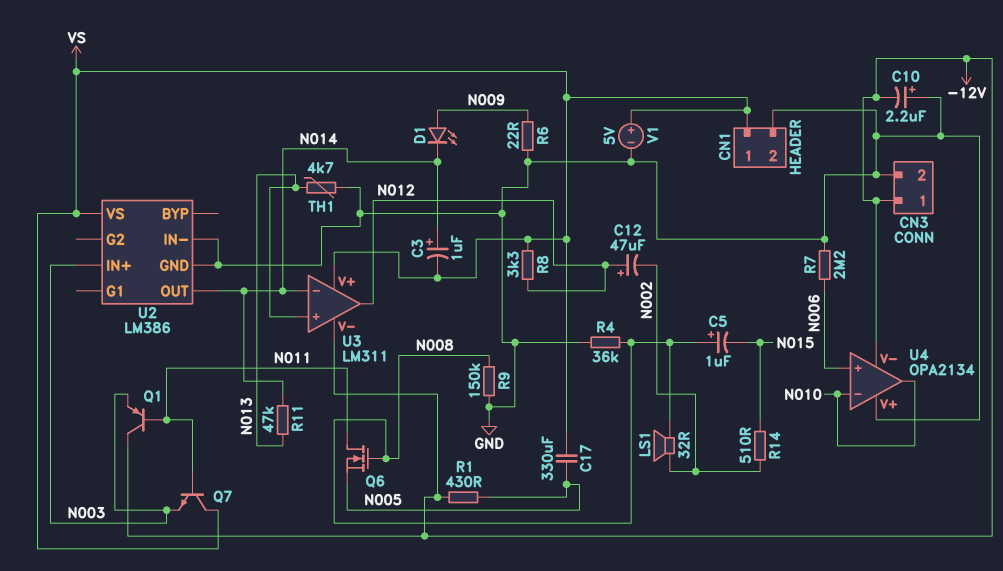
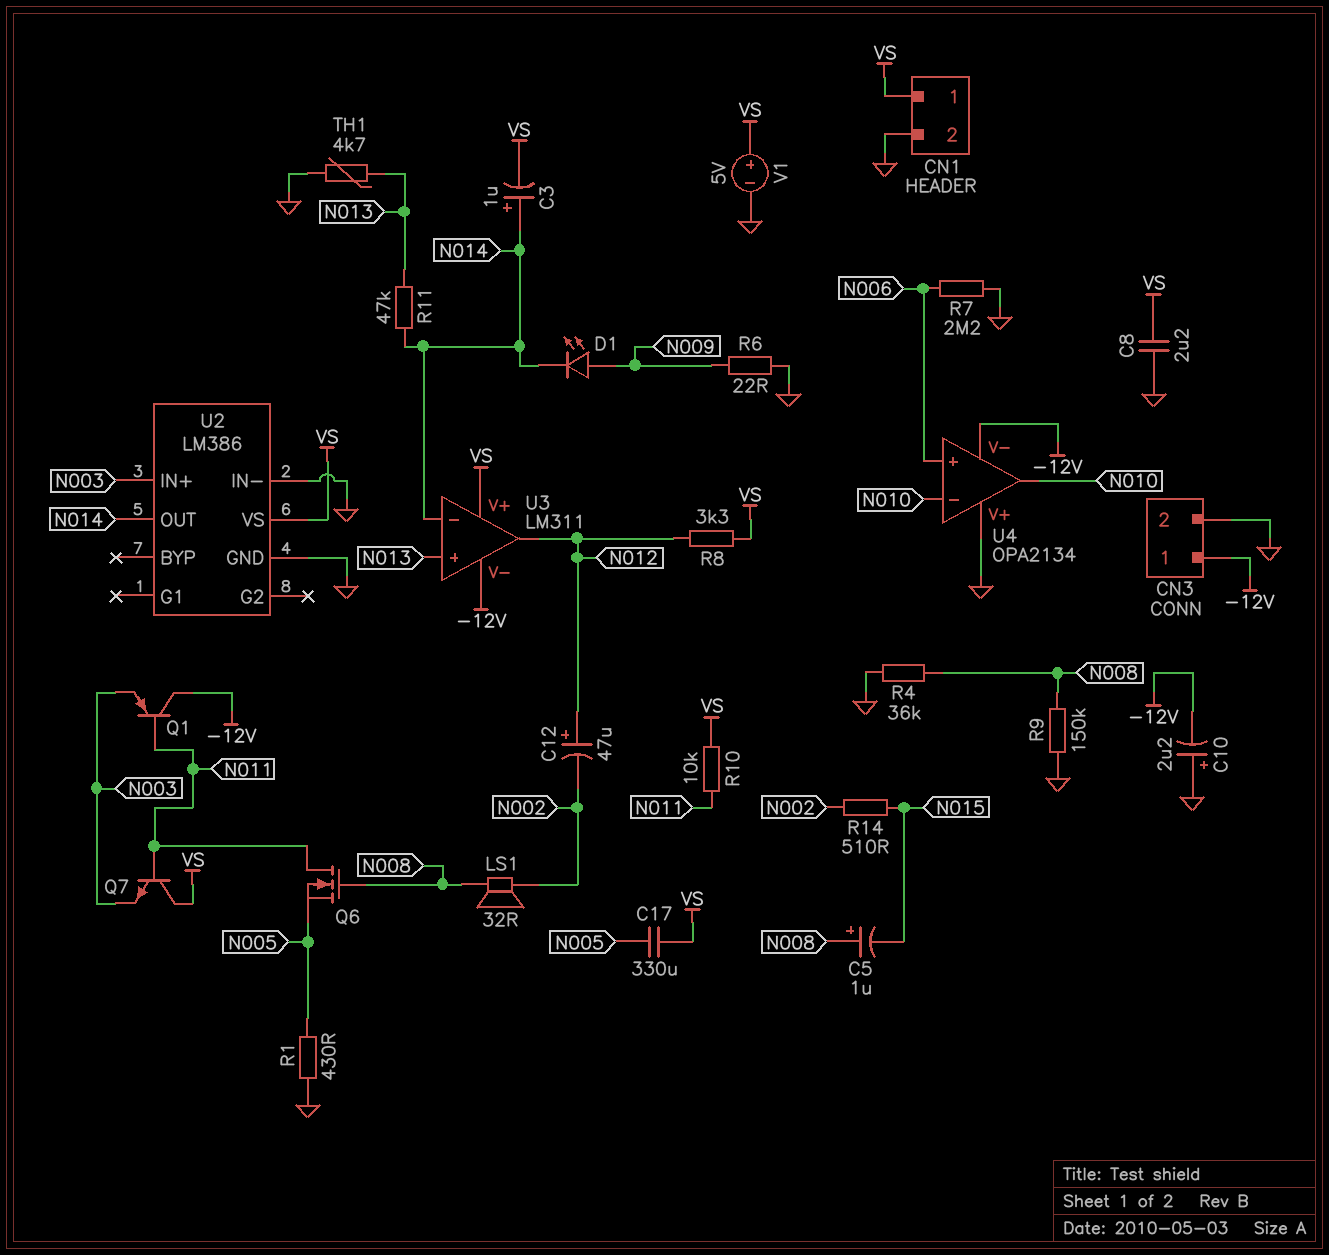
C8: none -> 2.2uF (GND, VS)
R1: 430 (-12V, N005) -> 430 (GND, N005)
R10: none -> 10k (N011, VS)

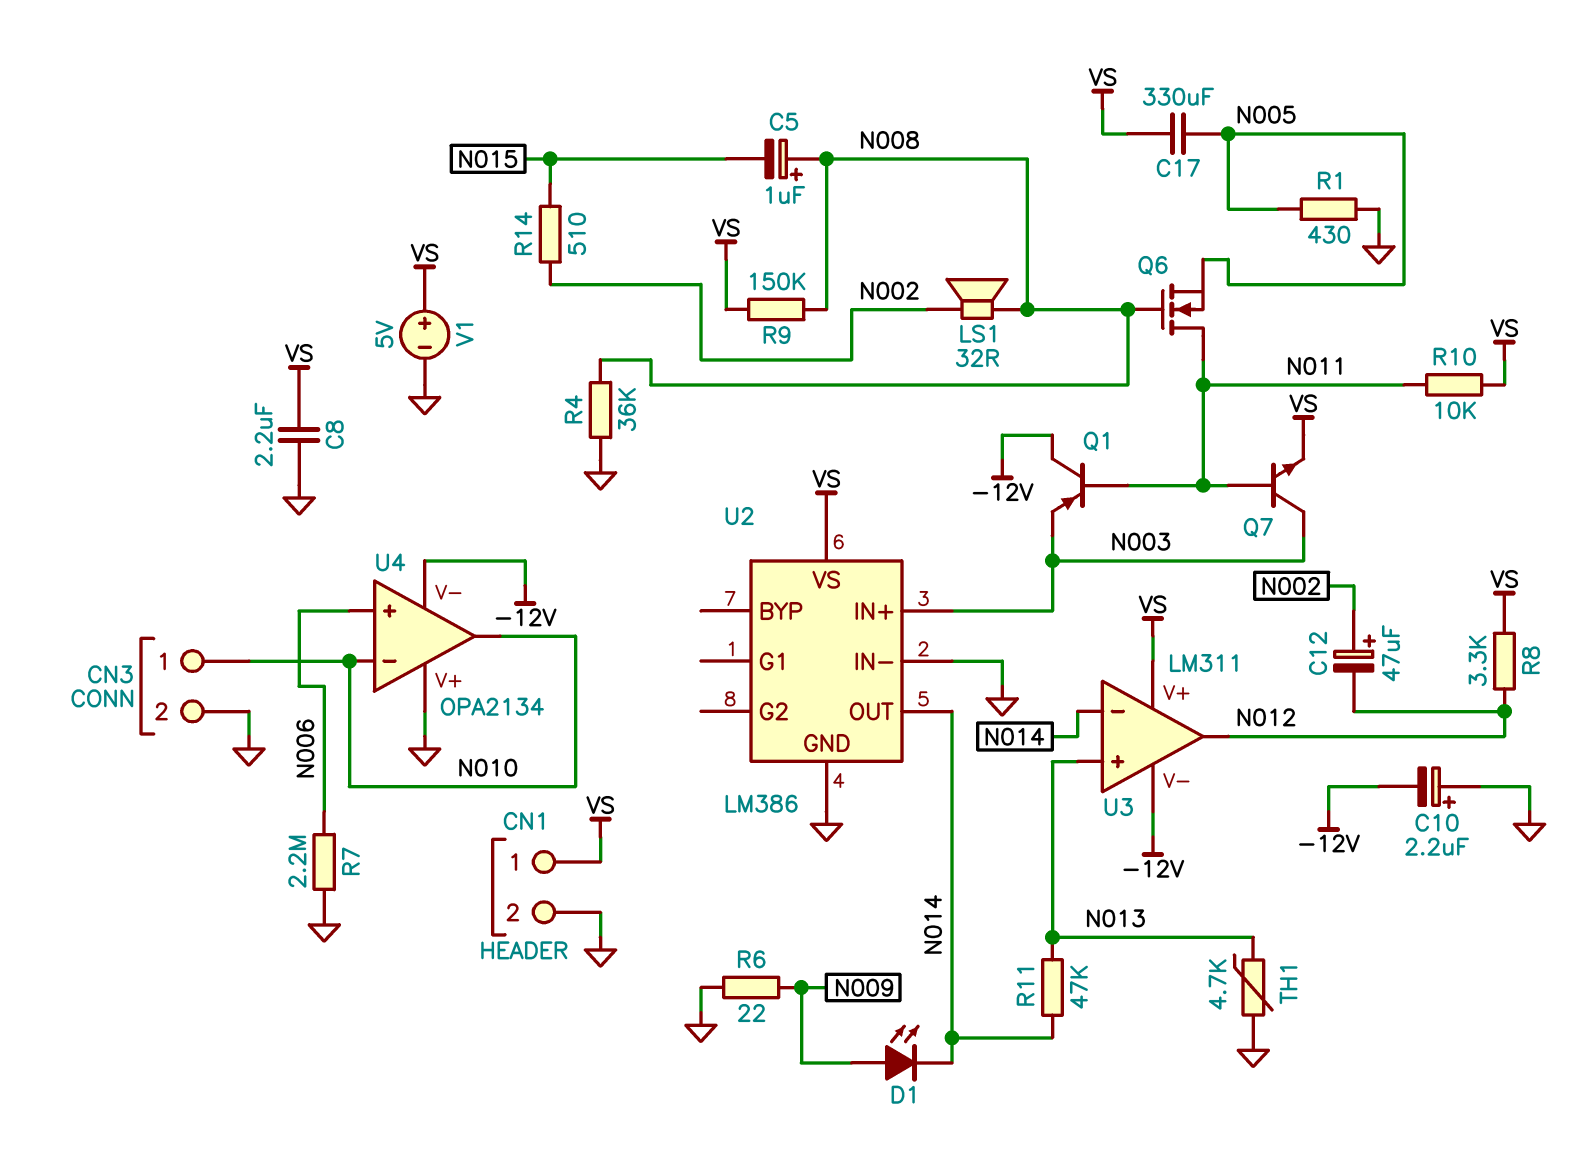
C3: 1uF (plus N014, minus VS) -> none
C12: 47uF (plus N012, minus N002) -> 47uF (plus N002, minus N012)
CN3 pin 1: -12V -> N010
Q7: NPN (B N011, C VS, E N003) -> NPN (B N011, C N003, E VS)
R9: 150k (GND, N008) -> 150k (N008, VS)

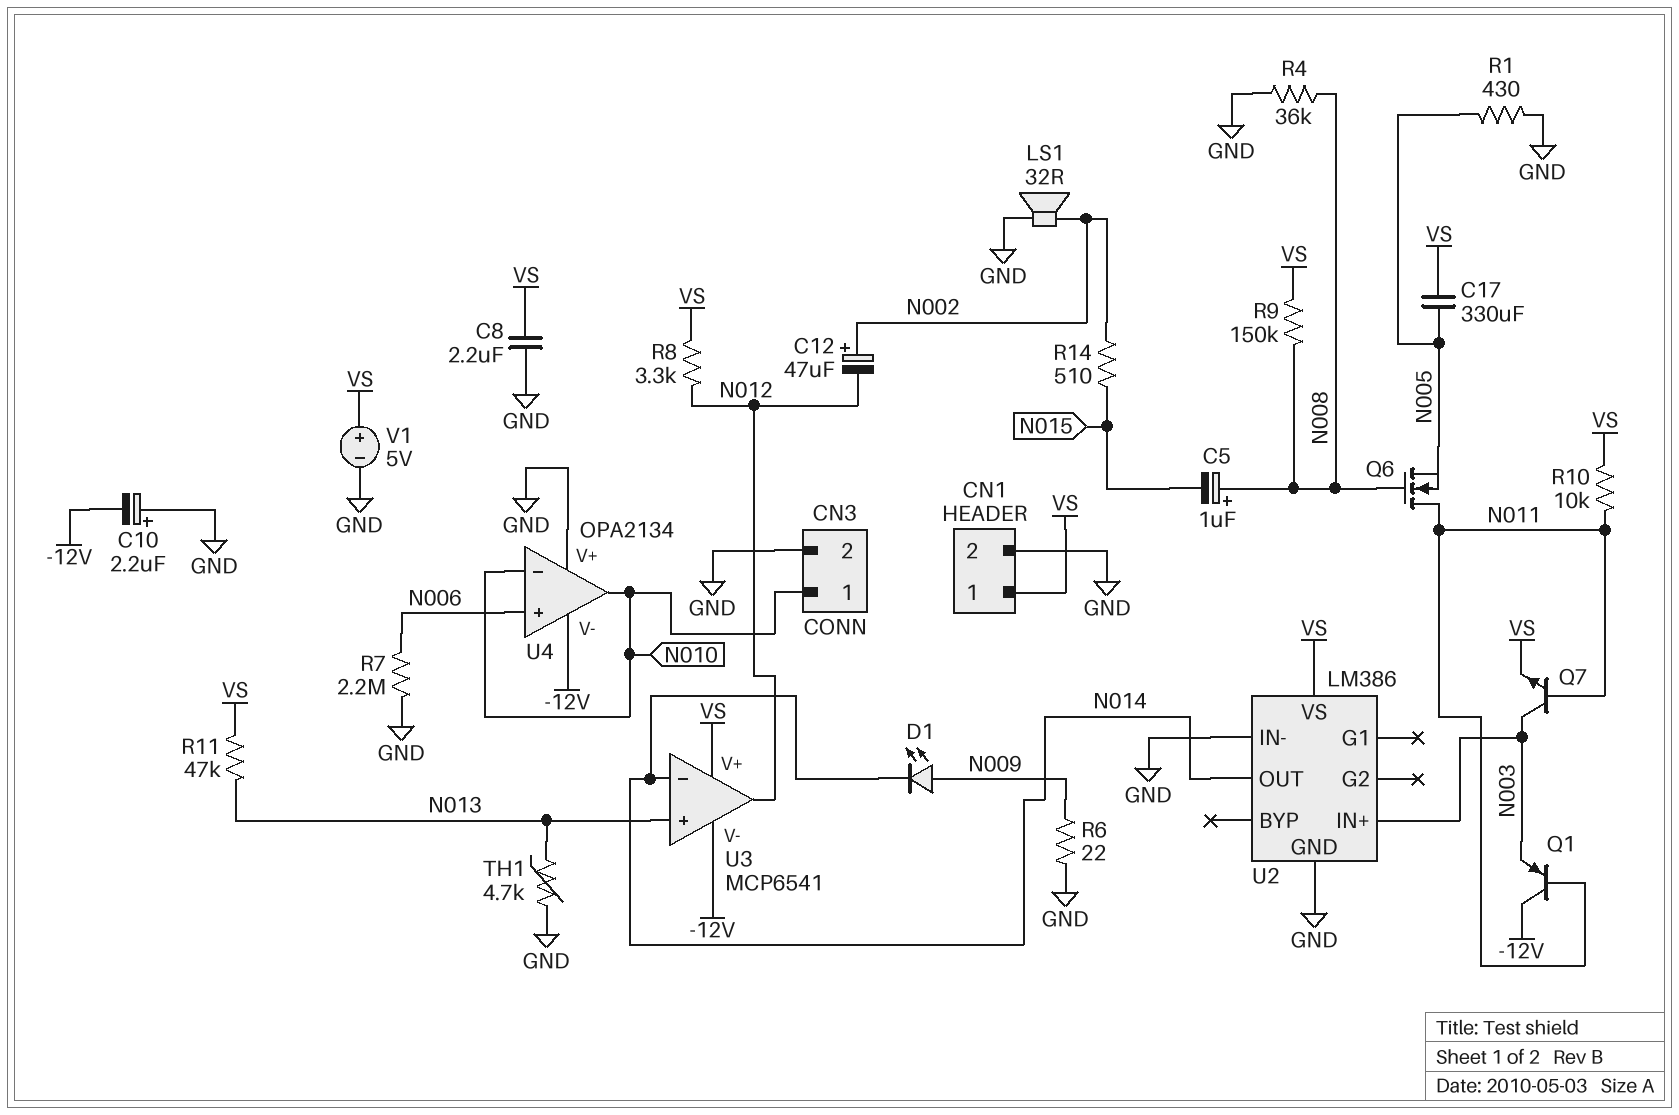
LS1: speaker 32R (N002, N008) -> speaker 32R (GND, N002)
R11: 47k (N013, N014) -> 47k (N013, VS)
U3: LM311 -> MCP6541

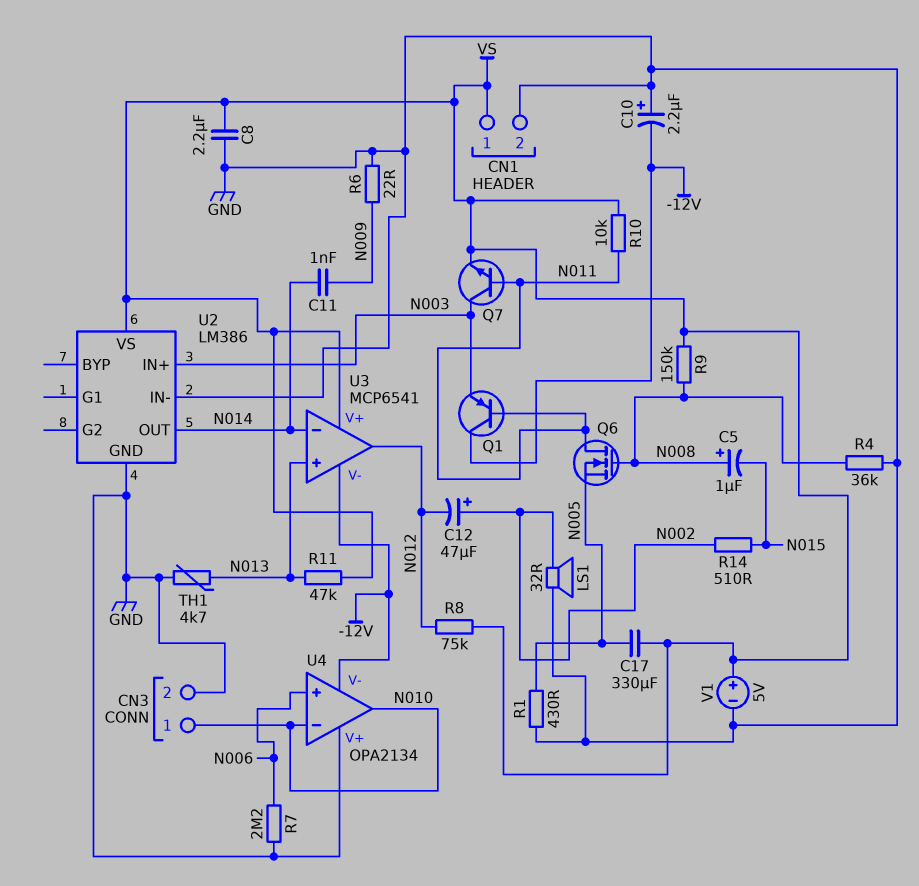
C11: none -> 1nF (N009, N014)
D1: LED (A N009, K N014) -> none
R8: 3.3k (N012, VS) -> 75k (N012, VS)

